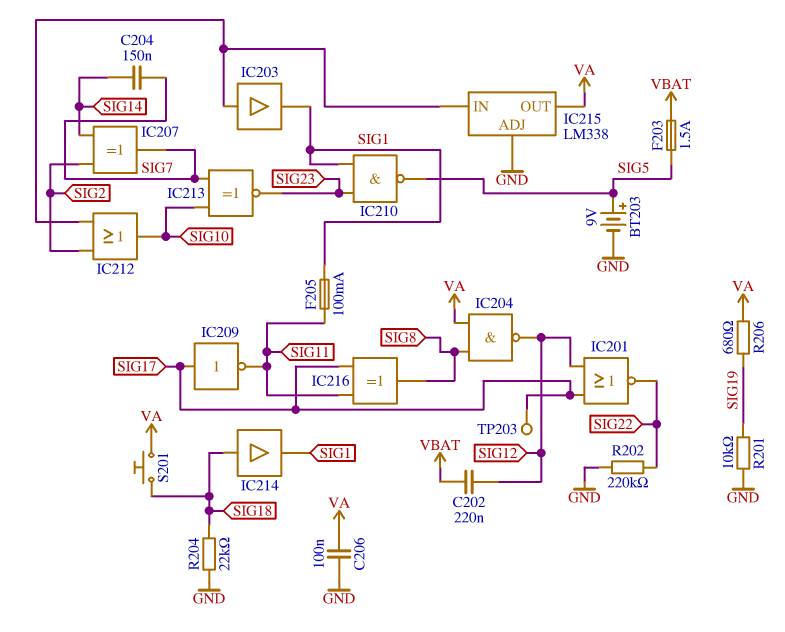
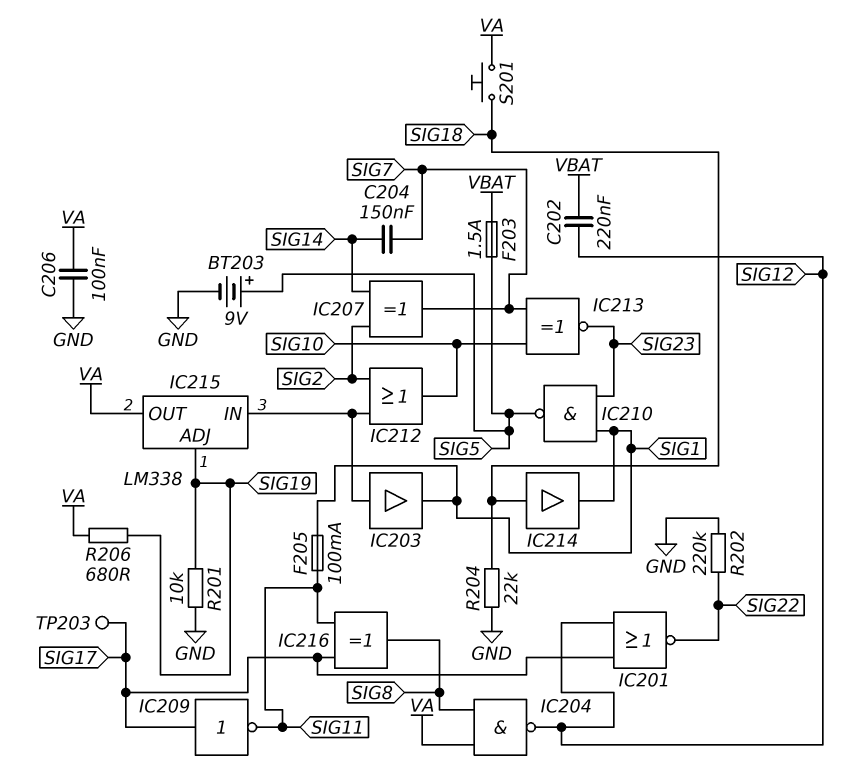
IC215 pin ADJ: GND -> SIG19

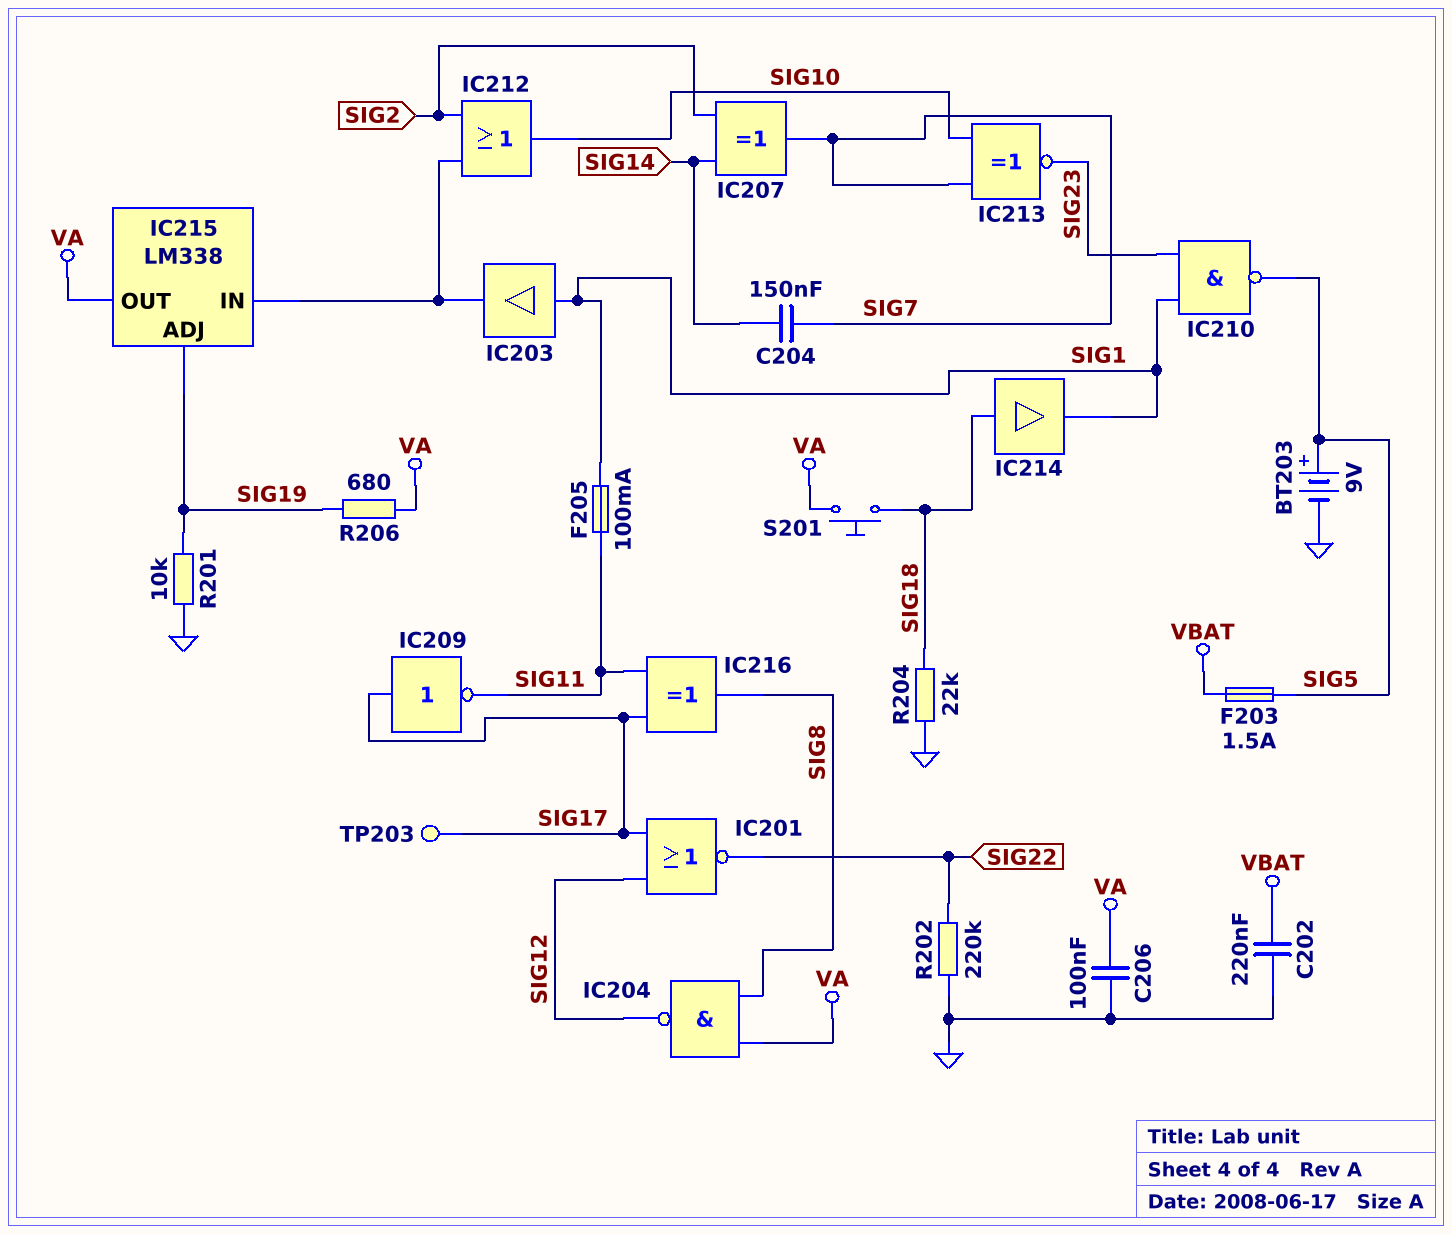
C202: 220nF (SIG12, VBAT) -> 220nF (GND, VBAT)
IC203: buffer (in IC215/IN, out SIG1) -> buffer (in SIG1, out IC215/IN)

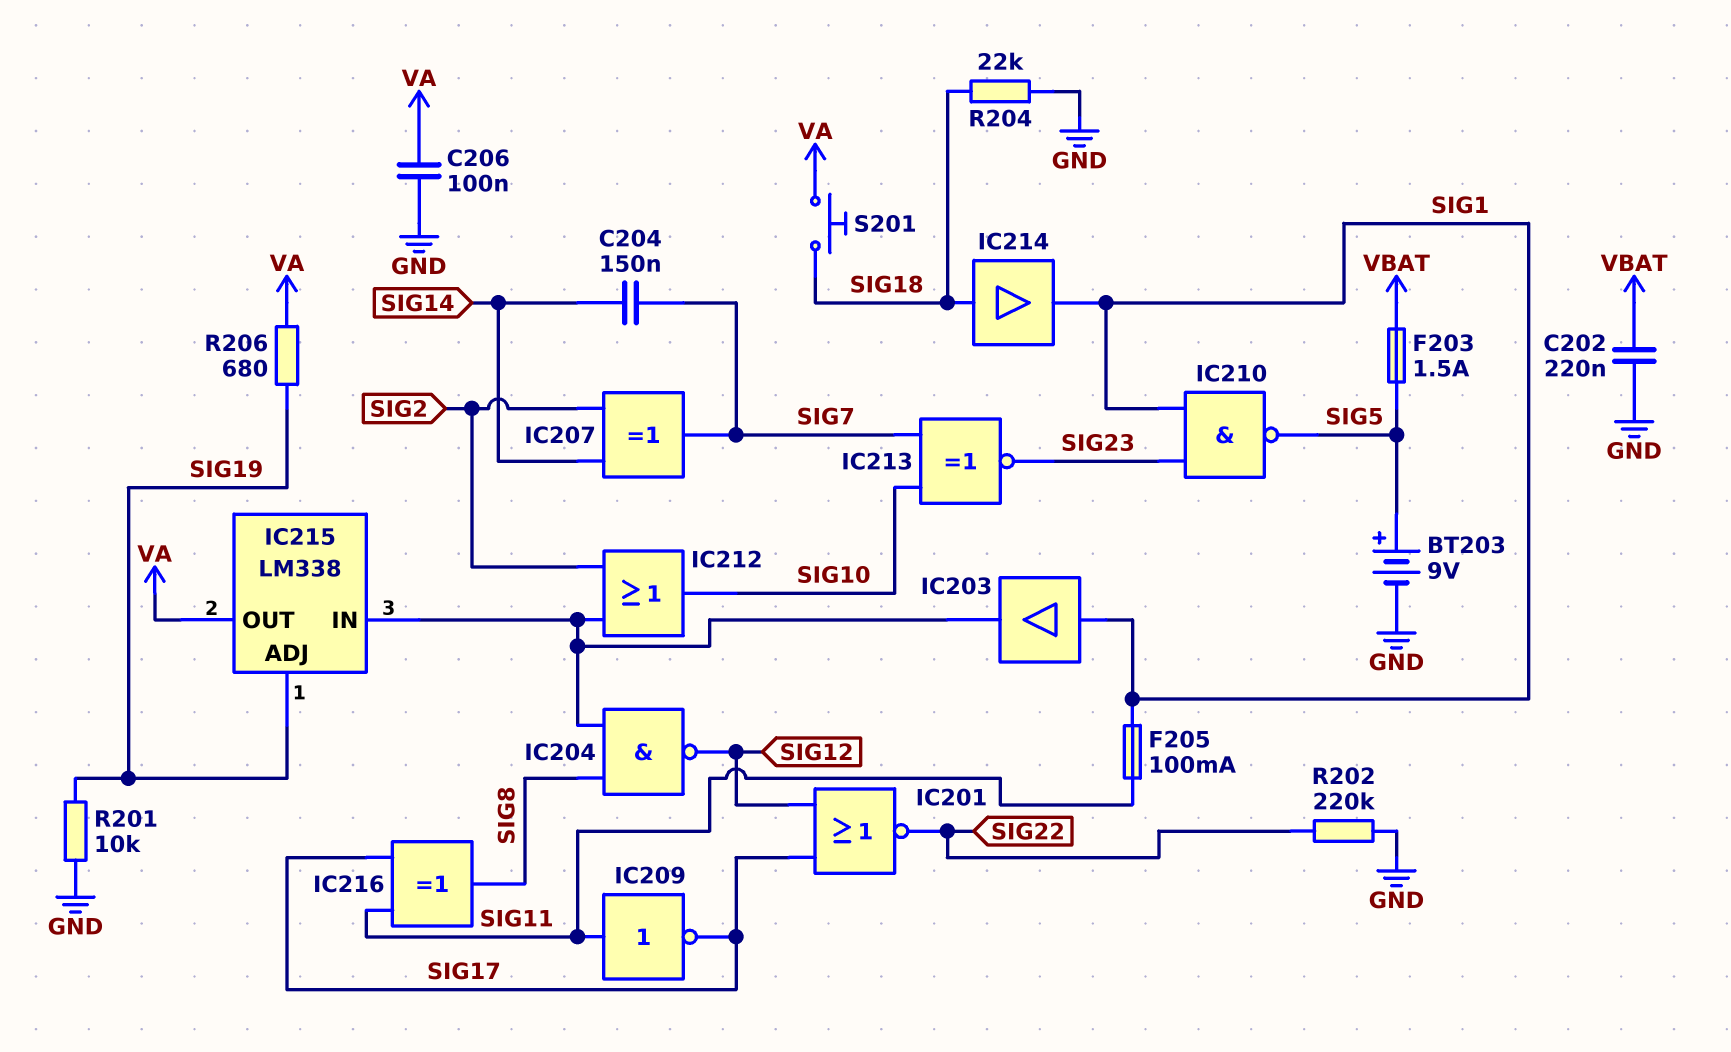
IC204: NAND (in SIG8, in VA, out SIG12) -> NAND (in IC215/IN, in SIG8, out SIG12)
IC209: NOT (in SIG17, out SIG11) -> NOT (in SIG11, out SIG17)
TP203: test point (SIG17) -> none

